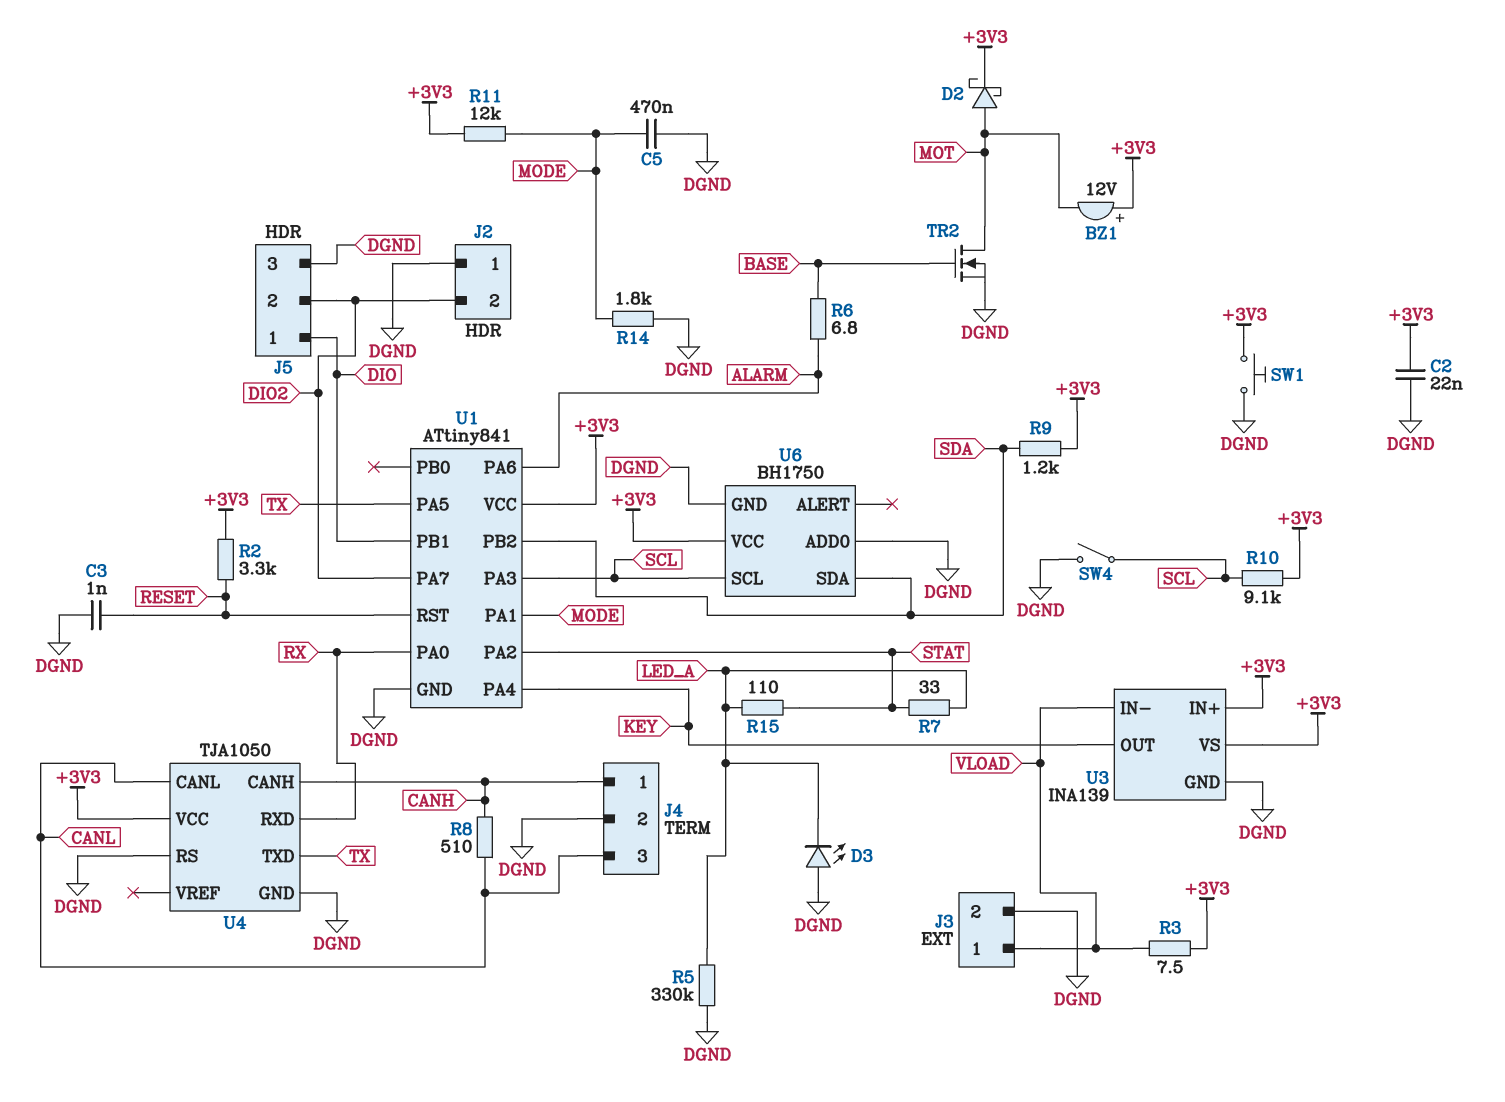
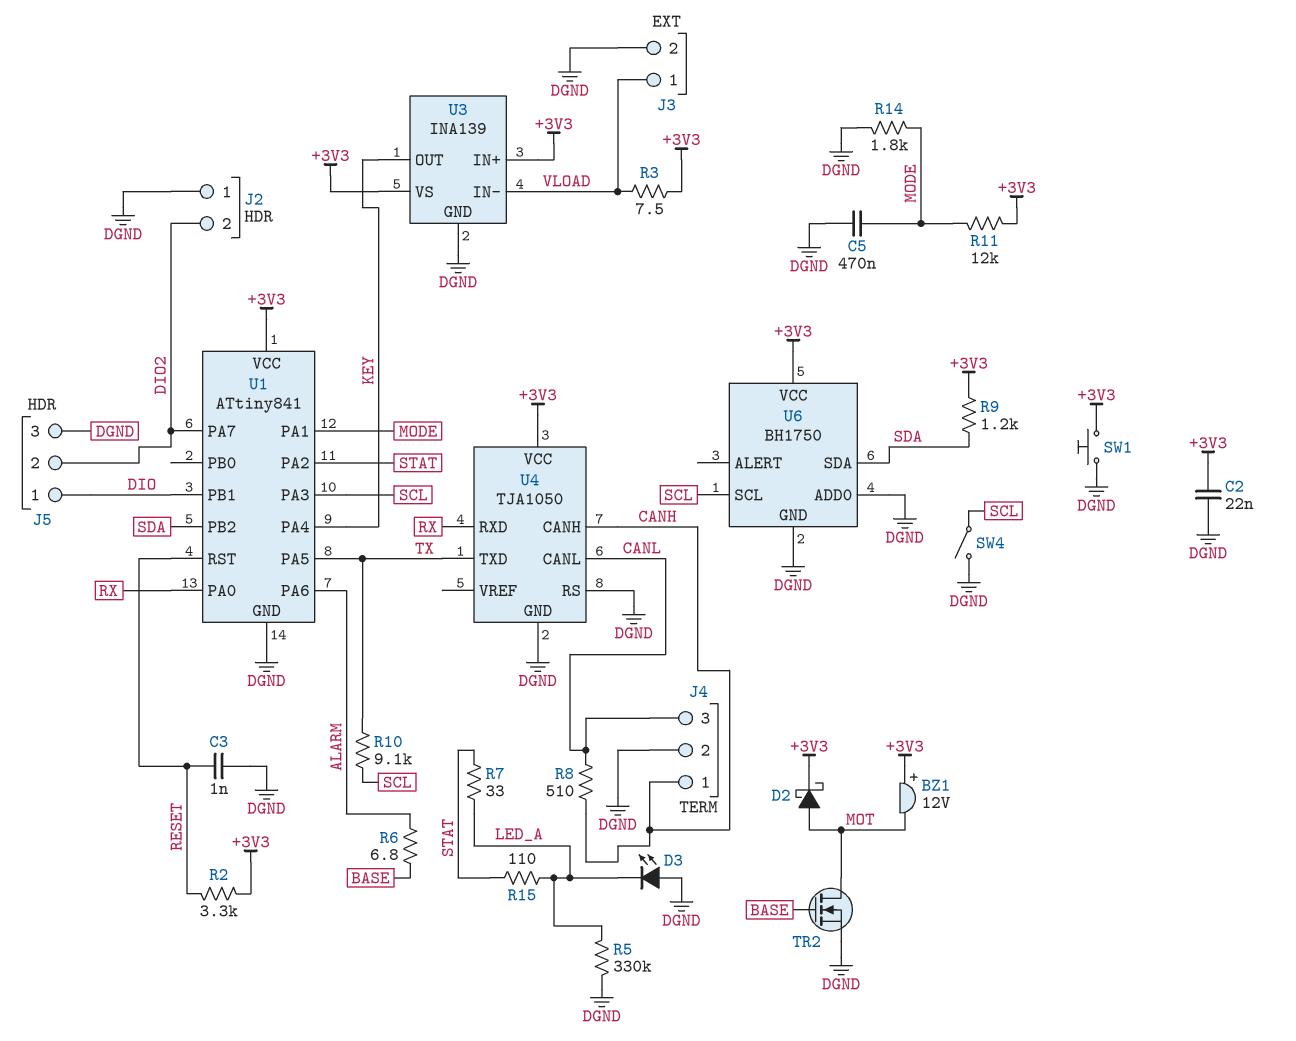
R10: 9.1k (+3V3, SCL) -> 9.1k (SCL, TX)

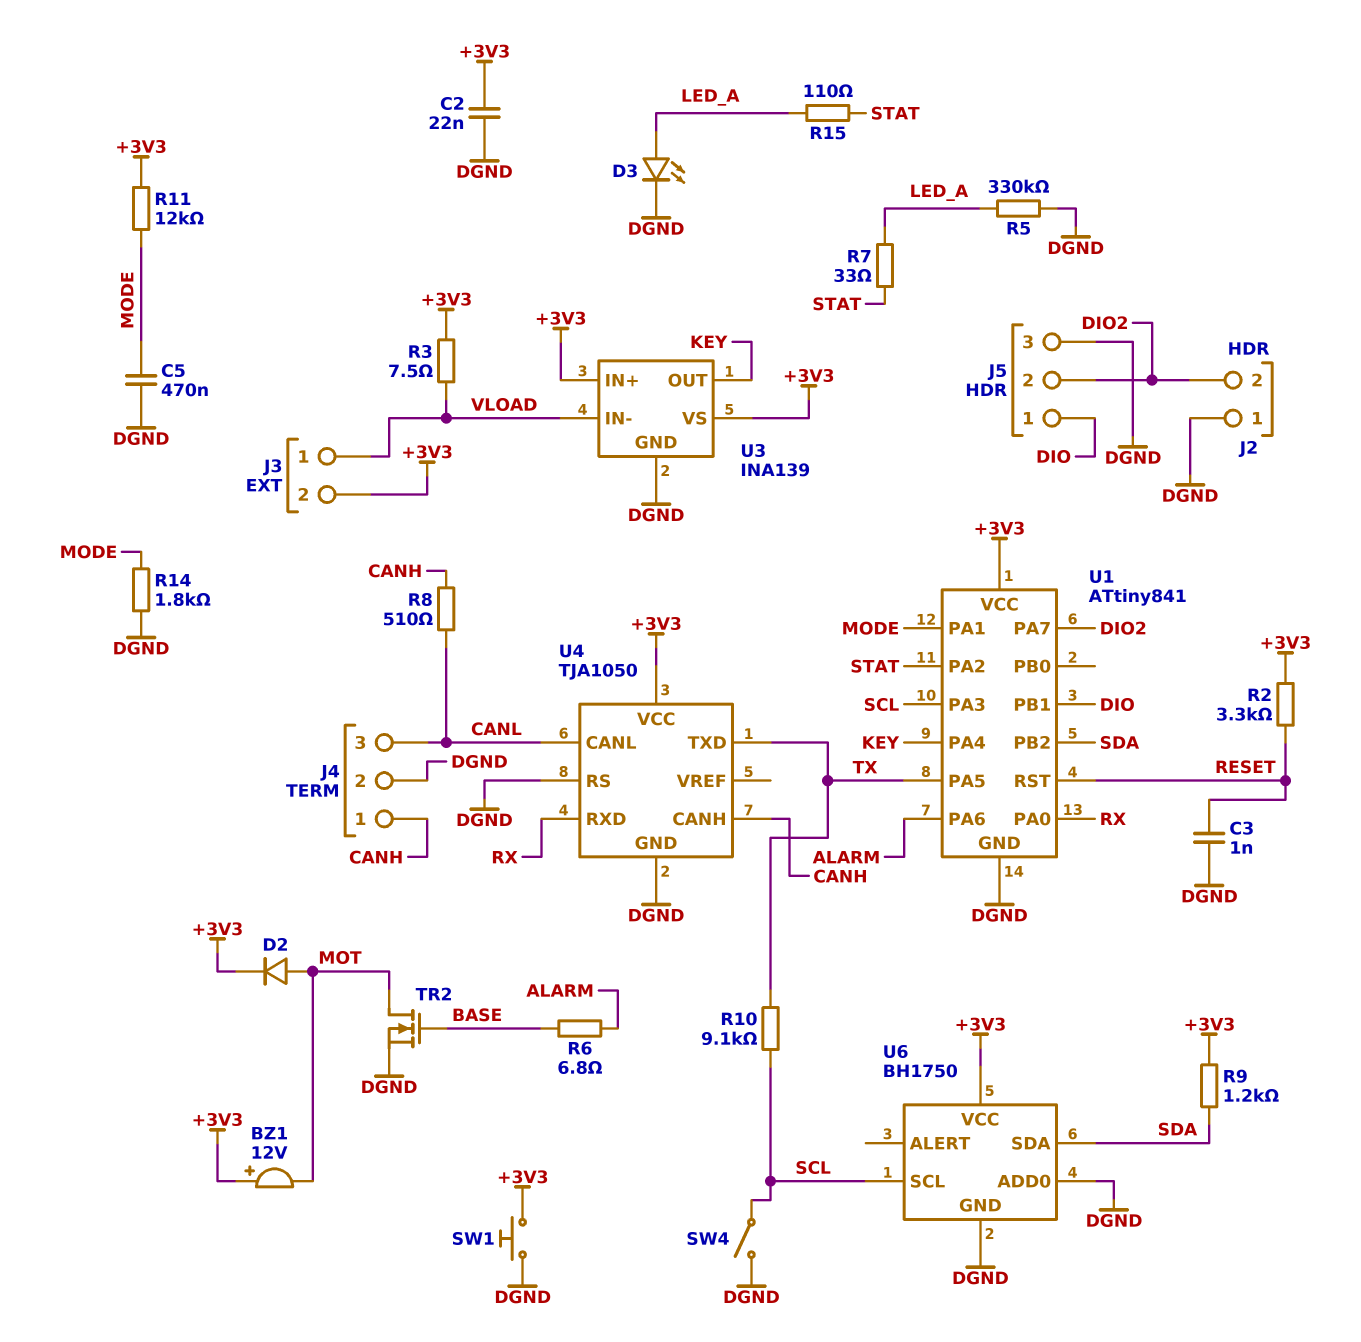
D2: schottky (A MOT, K +3V3) -> diode (A MOT, K +3V3)
D3: LED (A DGND, K LED_A) -> LED (A LED_A, K DGND)
J3 pin 2: DGND -> +3V3

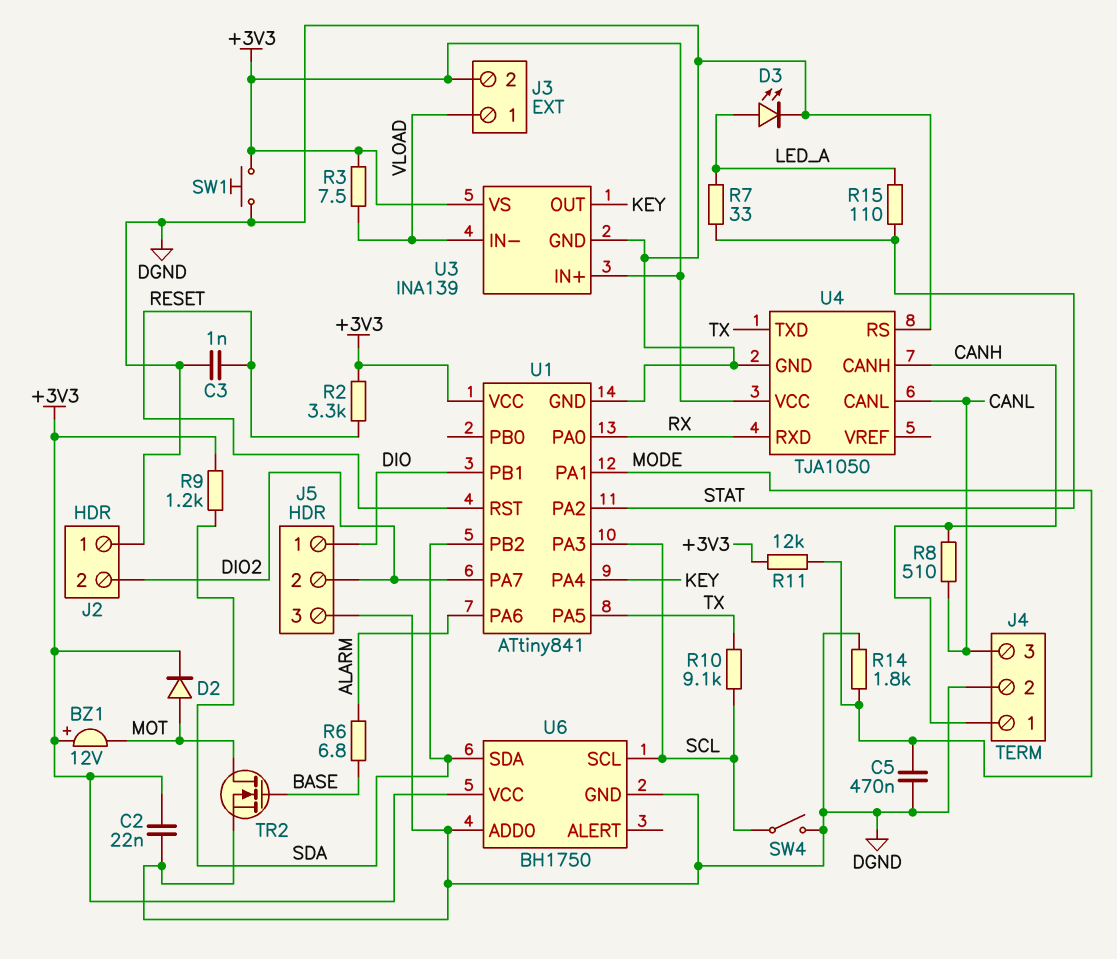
R5: 330k (DGND, LED_A) -> none

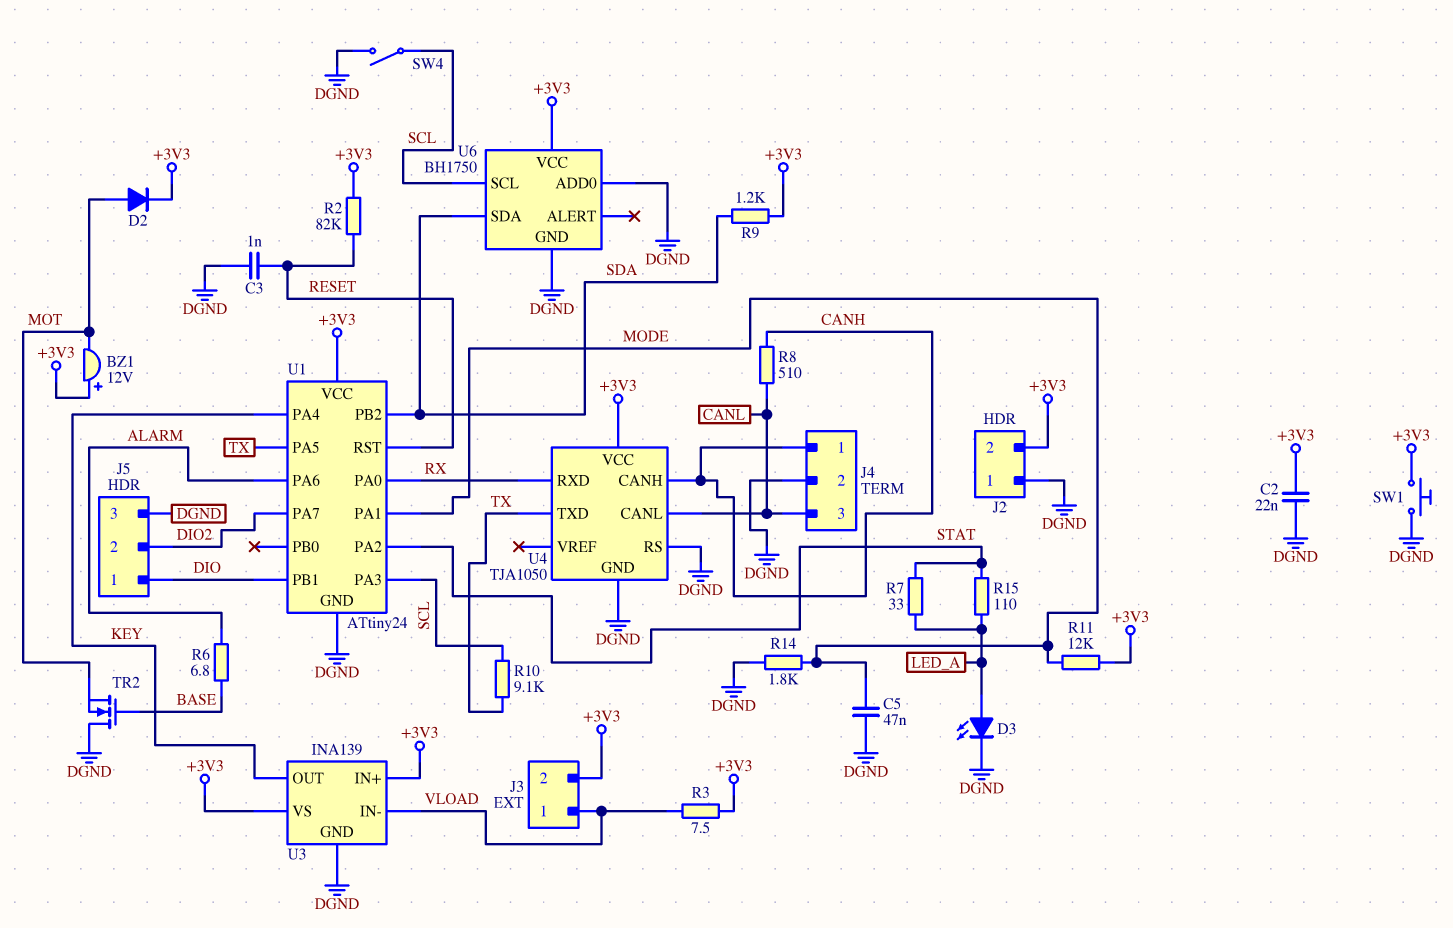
C5: 470nF (DGND, MODE) -> 47nF (DGND, MODE)
J2 pin 2: DIO2 -> +3V3
R2: 3.3k (+3V3, RESET) -> 82k (+3V3, RESET)
TR2: NMOS (G BASE, D MOT, S DGND) -> NMOS (G BASE, D DGND, S MOT)
U1: ATtiny841 -> ATtiny24

